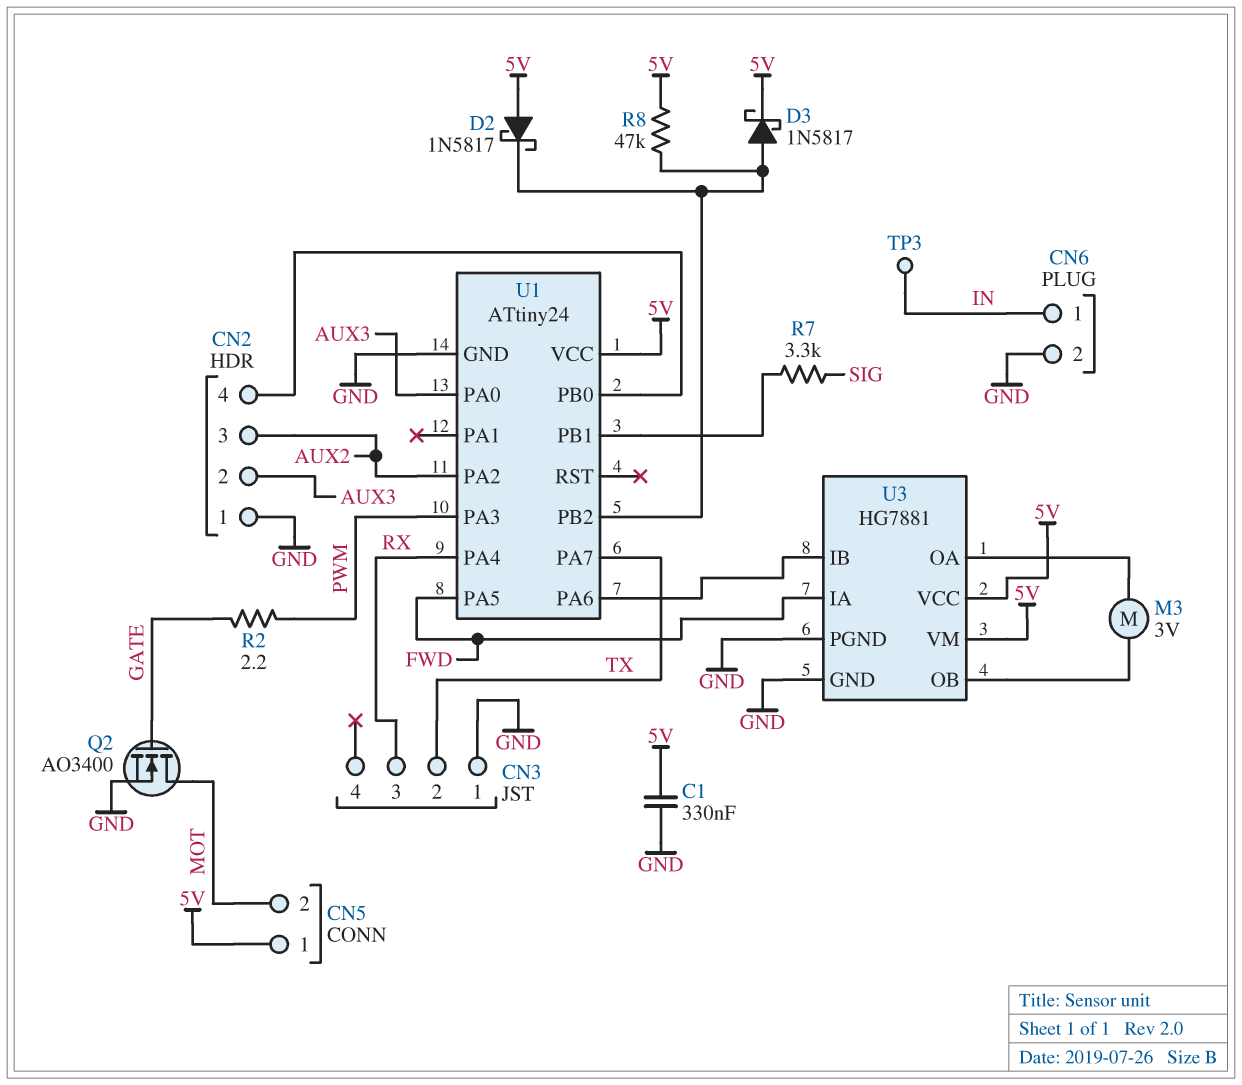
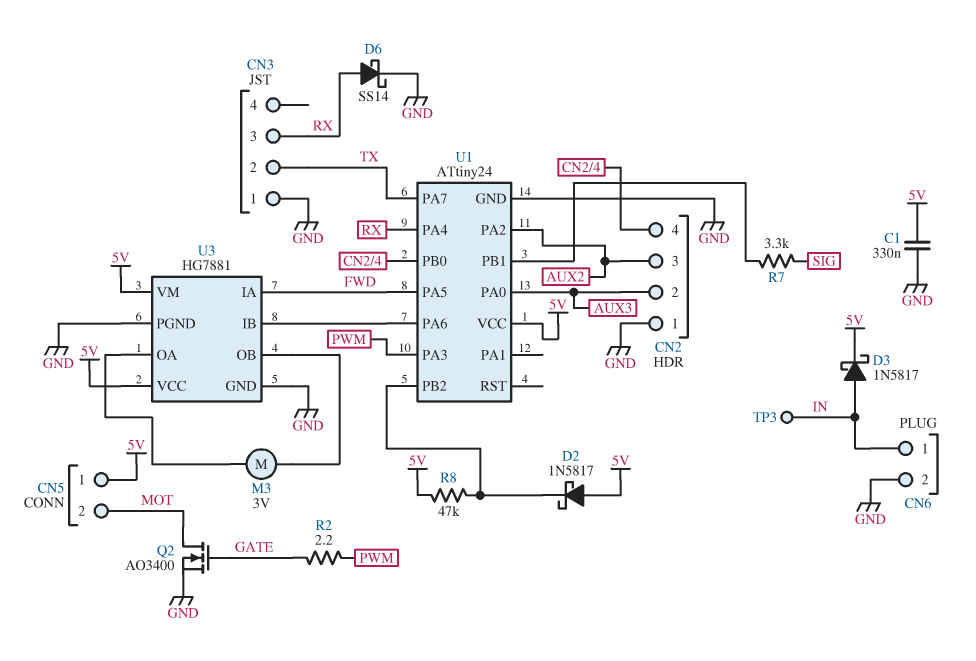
D3: schottky 1N5817 (A U1/PB2, K 5V) -> schottky 1N5817 (A IN, K 5V)
D6: none -> schottky SS14 (A RX, K GND)

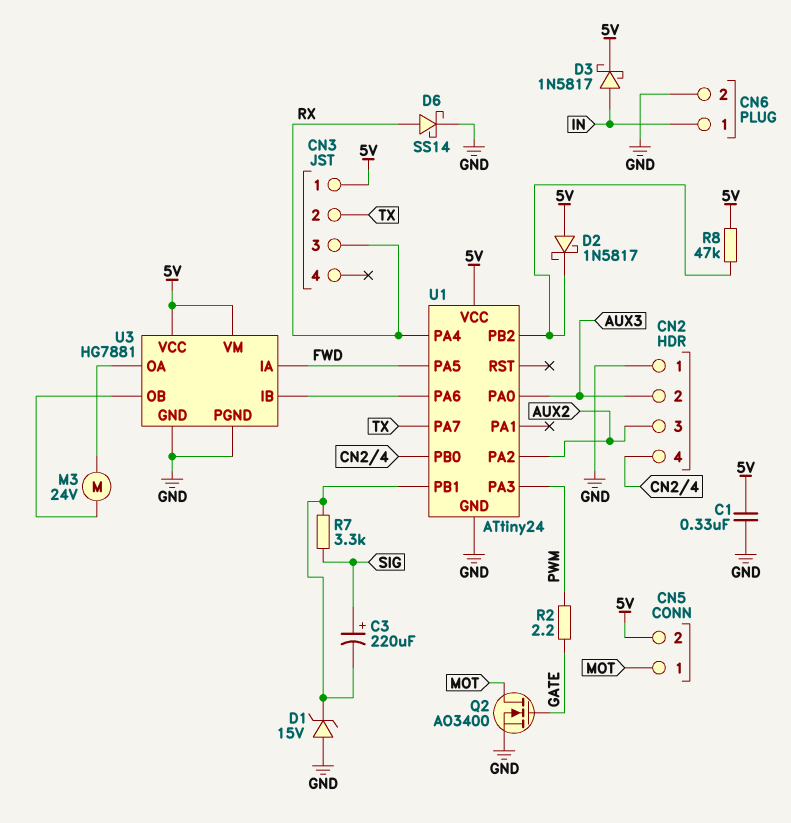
C3: none -> 220uF (plus SIG, minus U1/PB1)
CN3 pin 1: GND -> 5V
CN5 pin 1: 5V -> MOT
CN5 pin 2: MOT -> 5V
D1: none -> zener 15V (A GND, K U1/PB1)
M3: motor 3V (U3/OA, U3/OB) -> motor 24V (U3/OA, U3/OB)
TP3: test point (IN) -> none

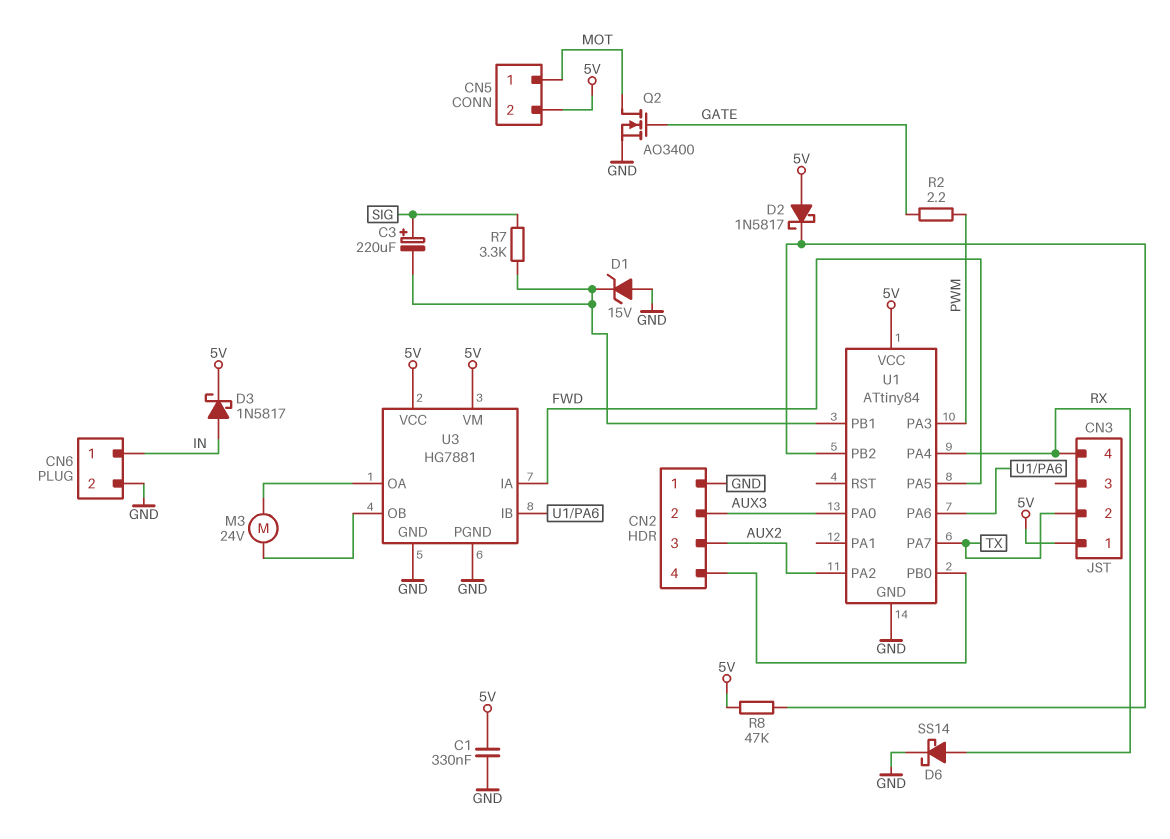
CN3 pin 3: RX -> none
CN3 pin 4: none -> RX
U1: ATtiny24 -> ATtiny84

